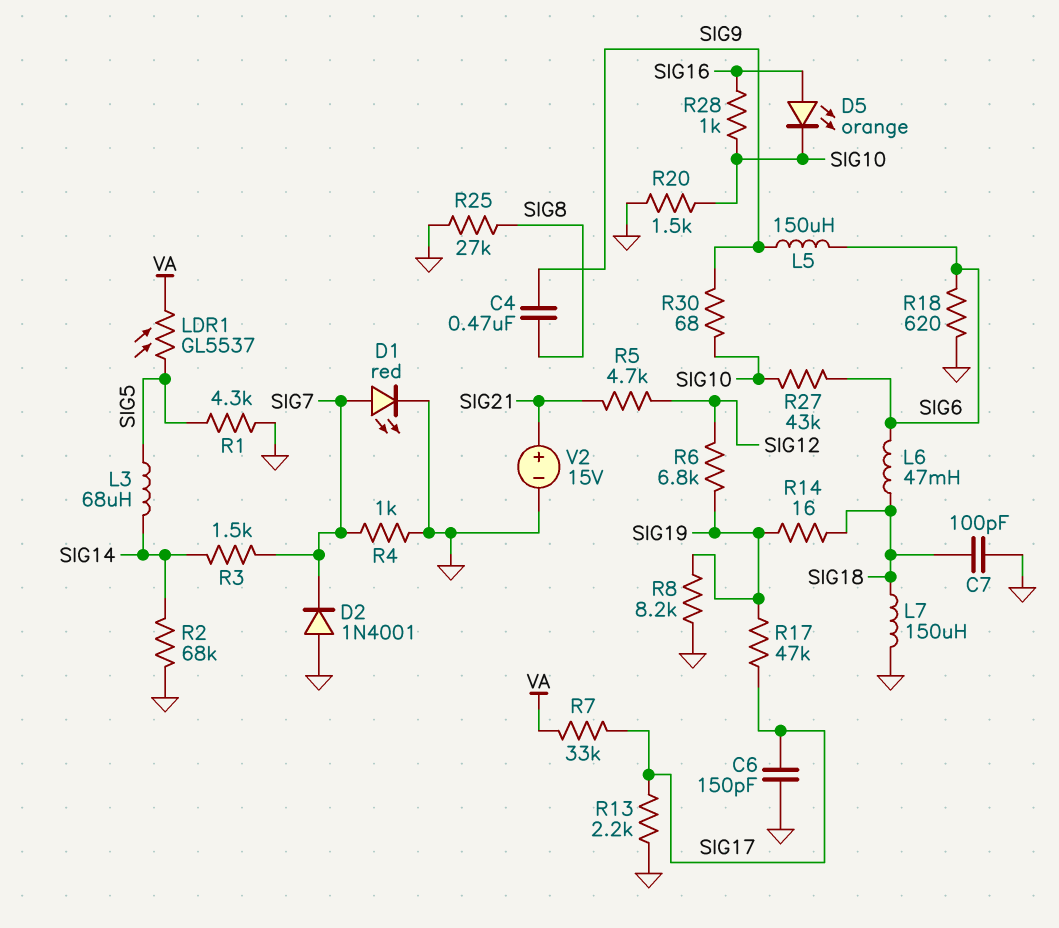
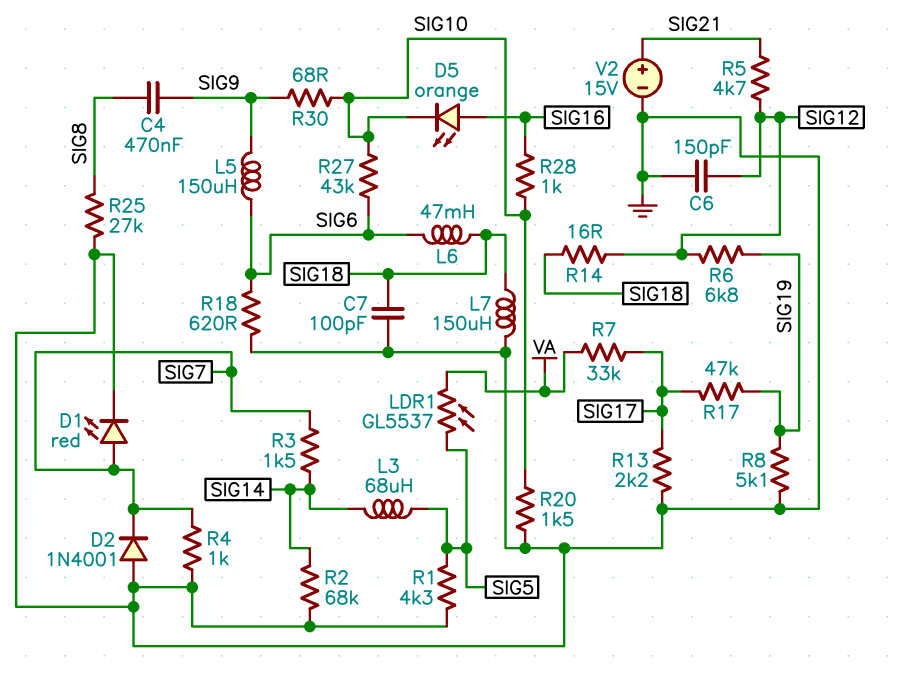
C6: 150pF (GND, SIG17) -> 150pF (GND, SIG12)
R8: 8.2k (GND, SIG19) -> 5.1k (GND, SIG19)
R14: 16 (SIG18, SIG19) -> 16 (SIG12, SIG18)

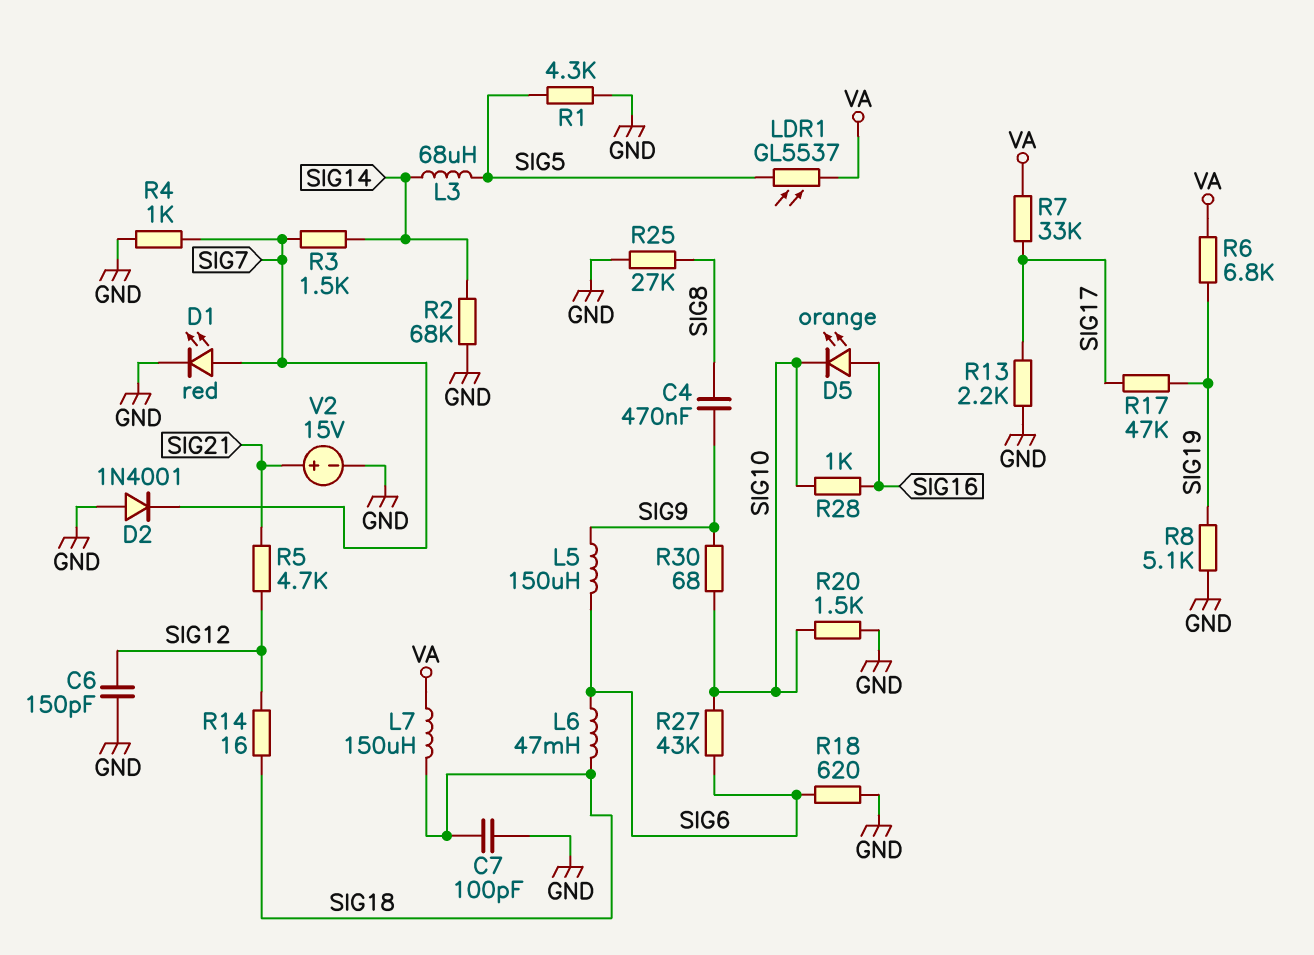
L7: 150uH (GND, SIG18) -> 150uH (SIG18, VA)
R6: 6.8k (SIG12, SIG19) -> 6.8k (SIG19, VA)

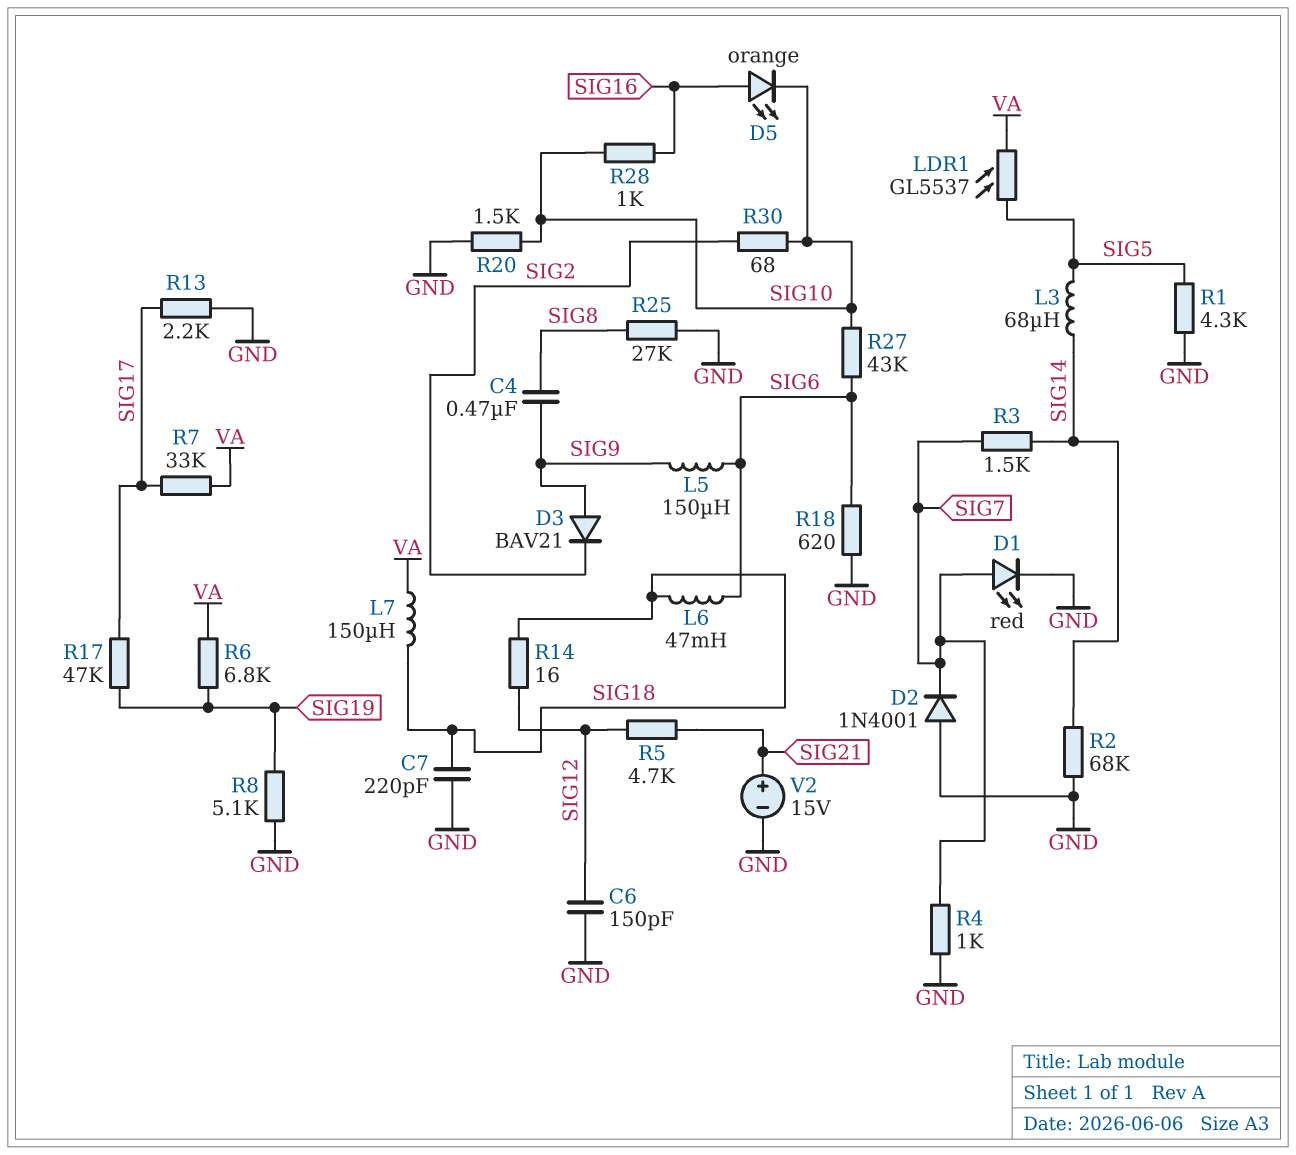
C7: 100pF (GND, SIG18) -> 220pF (GND, SIG18)
D3: none -> diode BAV21 (A SIG9, K SIG2)
R30: 68 (SIG9, SIG10) -> 68 (SIG2, SIG10)

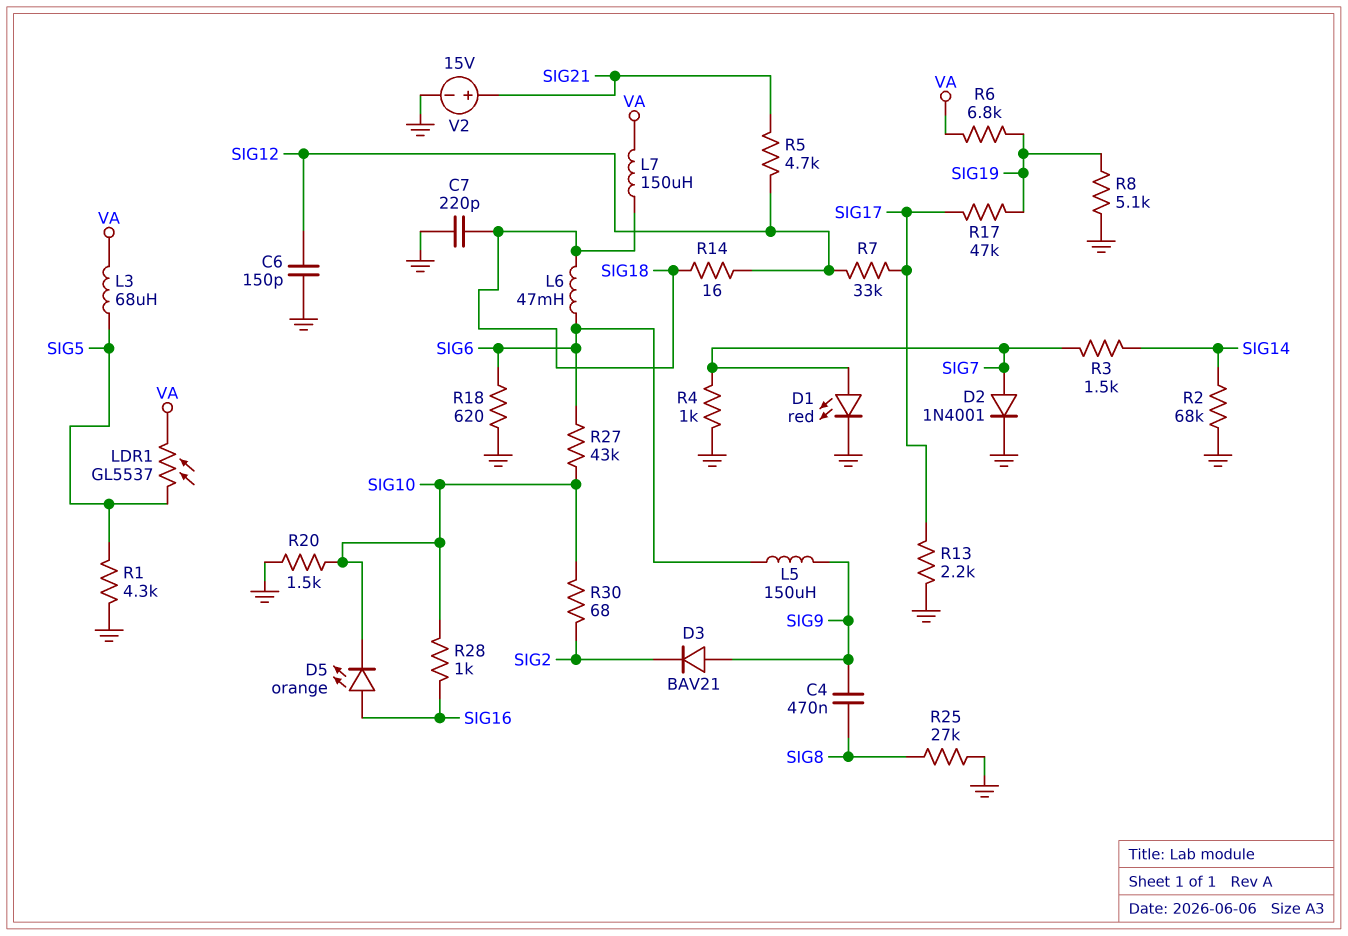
D2: diode 1N4001 (A GND, K SIG7) -> diode 1N4001 (A SIG7, K GND)
L3: 68uH (SIG5, SIG14) -> 68uH (SIG5, VA)
R7: 33k (SIG17, VA) -> 33k (SIG12, SIG17)

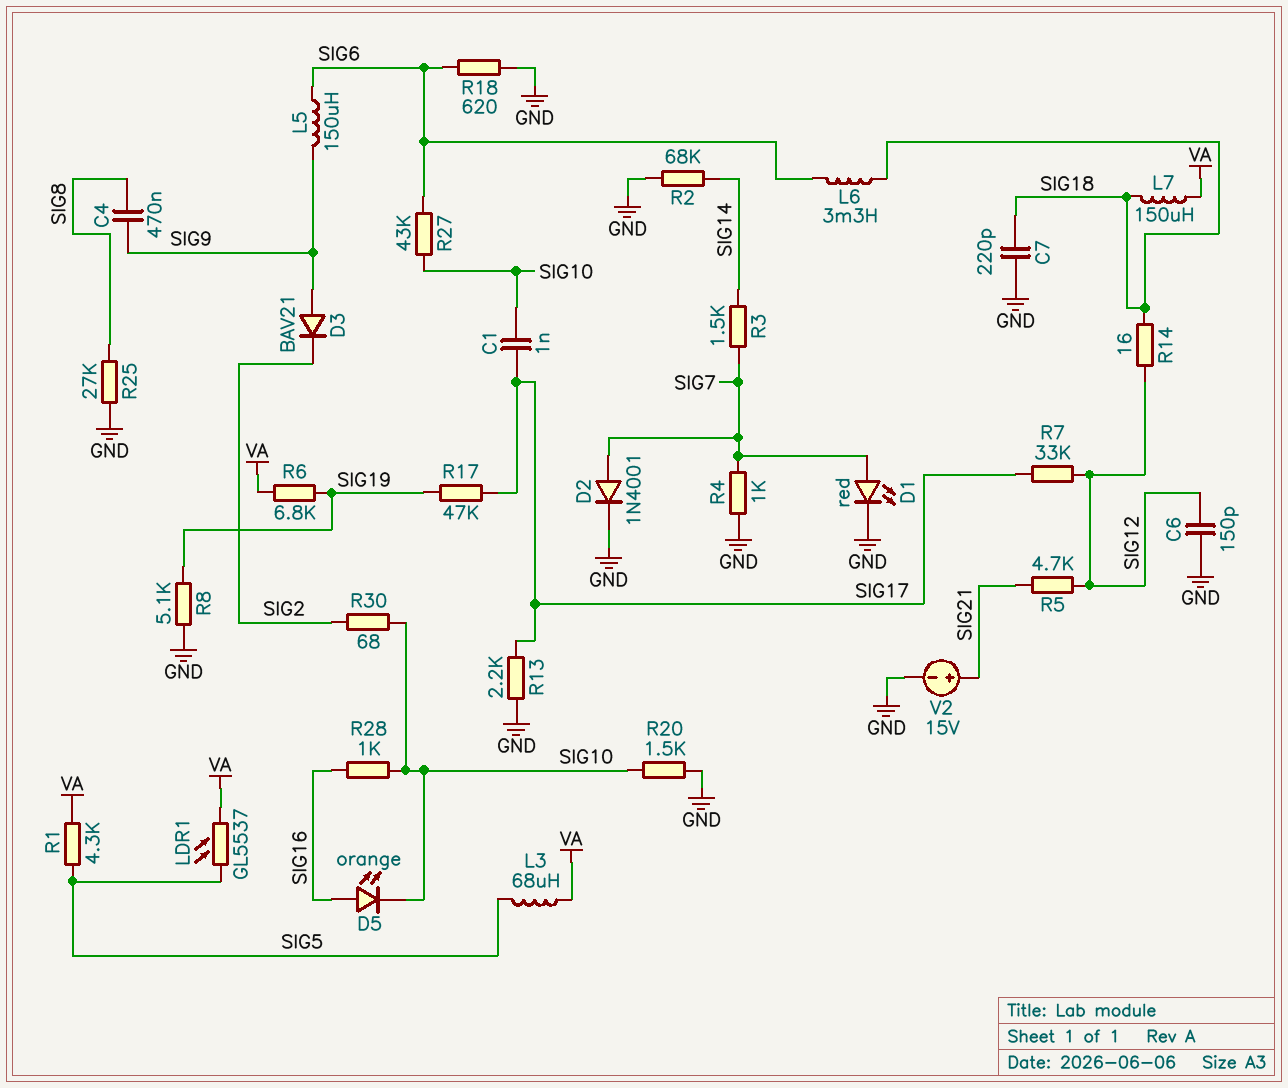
C1: none -> 1nF (SIG10, SIG17)
L6: 47mH (SIG6, SIG18) -> 3.3mH (SIG6, SIG18)
R1: 4.3k (GND, SIG5) -> 4.3k (SIG5, VA)

